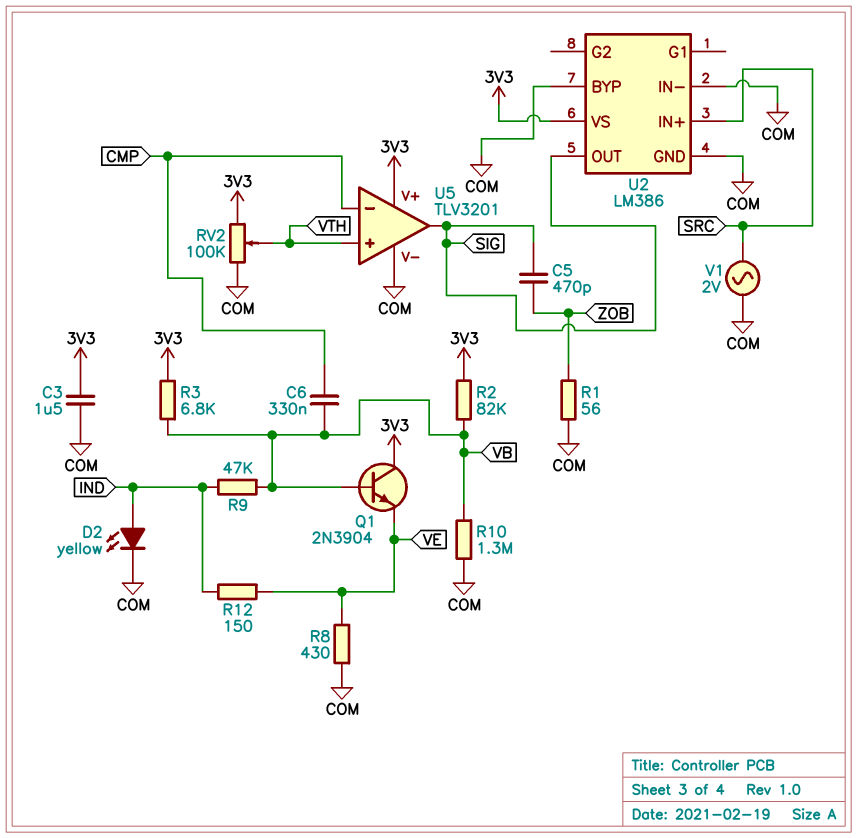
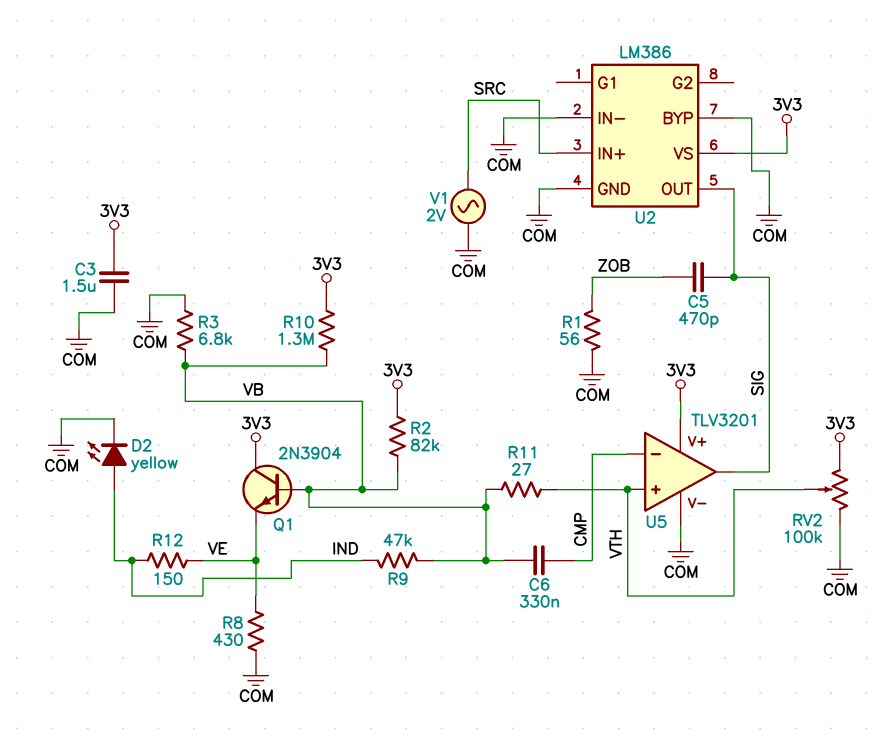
R3: 6.8k (3V3, VB) -> 6.8k (COM, VB)
R10: 1.3M (COM, VB) -> 1.3M (3V3, VB)
R11: none -> 27 (VB, VTH)

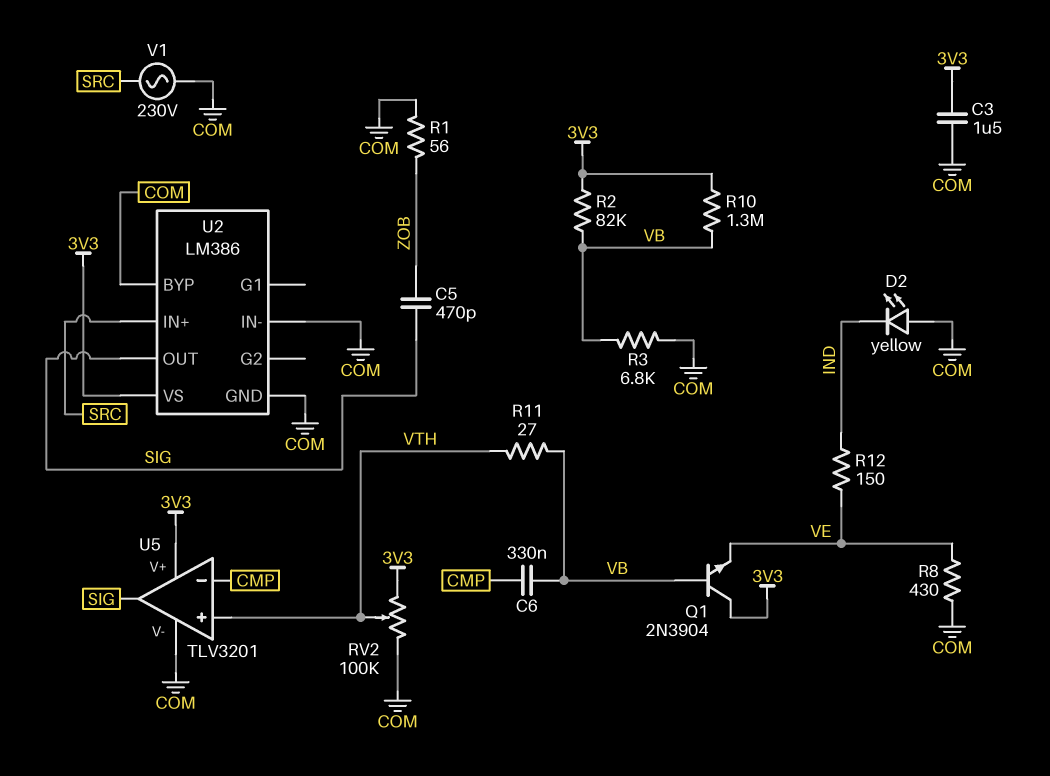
D2: LED yellow (A IND, K COM) -> LED yellow (A COM, K IND)
R9: 47k (IND, VB) -> none
V1: AC 2V (COM, SRC) -> AC 230V (COM, SRC)

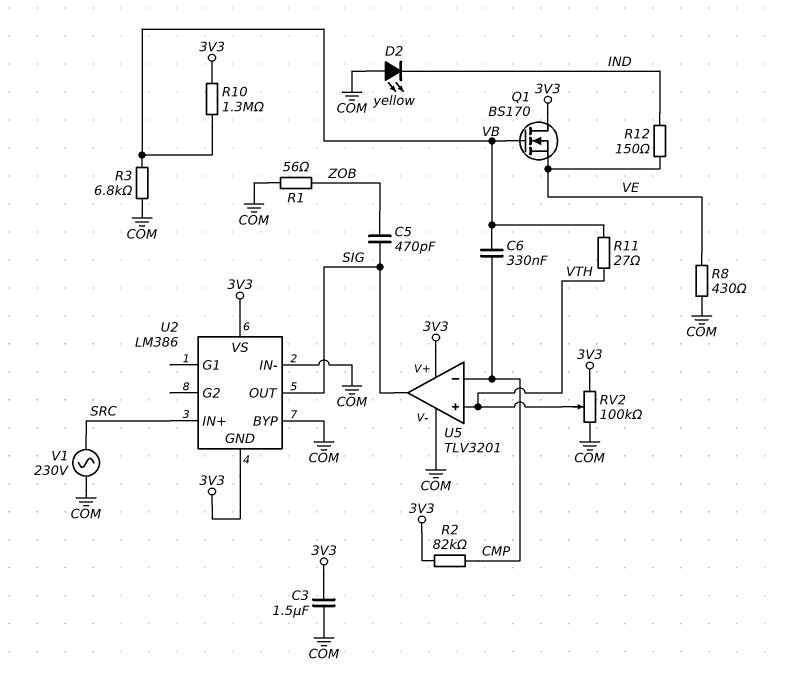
Q1: NPN 2N3904 (B VB, C 3V3, E VE) -> NMOS BS170 (G VB, D 3V3, S VE)
R2: 82k (3V3, VB) -> 82k (3V3, CMP)
U2 pin GND: COM -> 3V3

